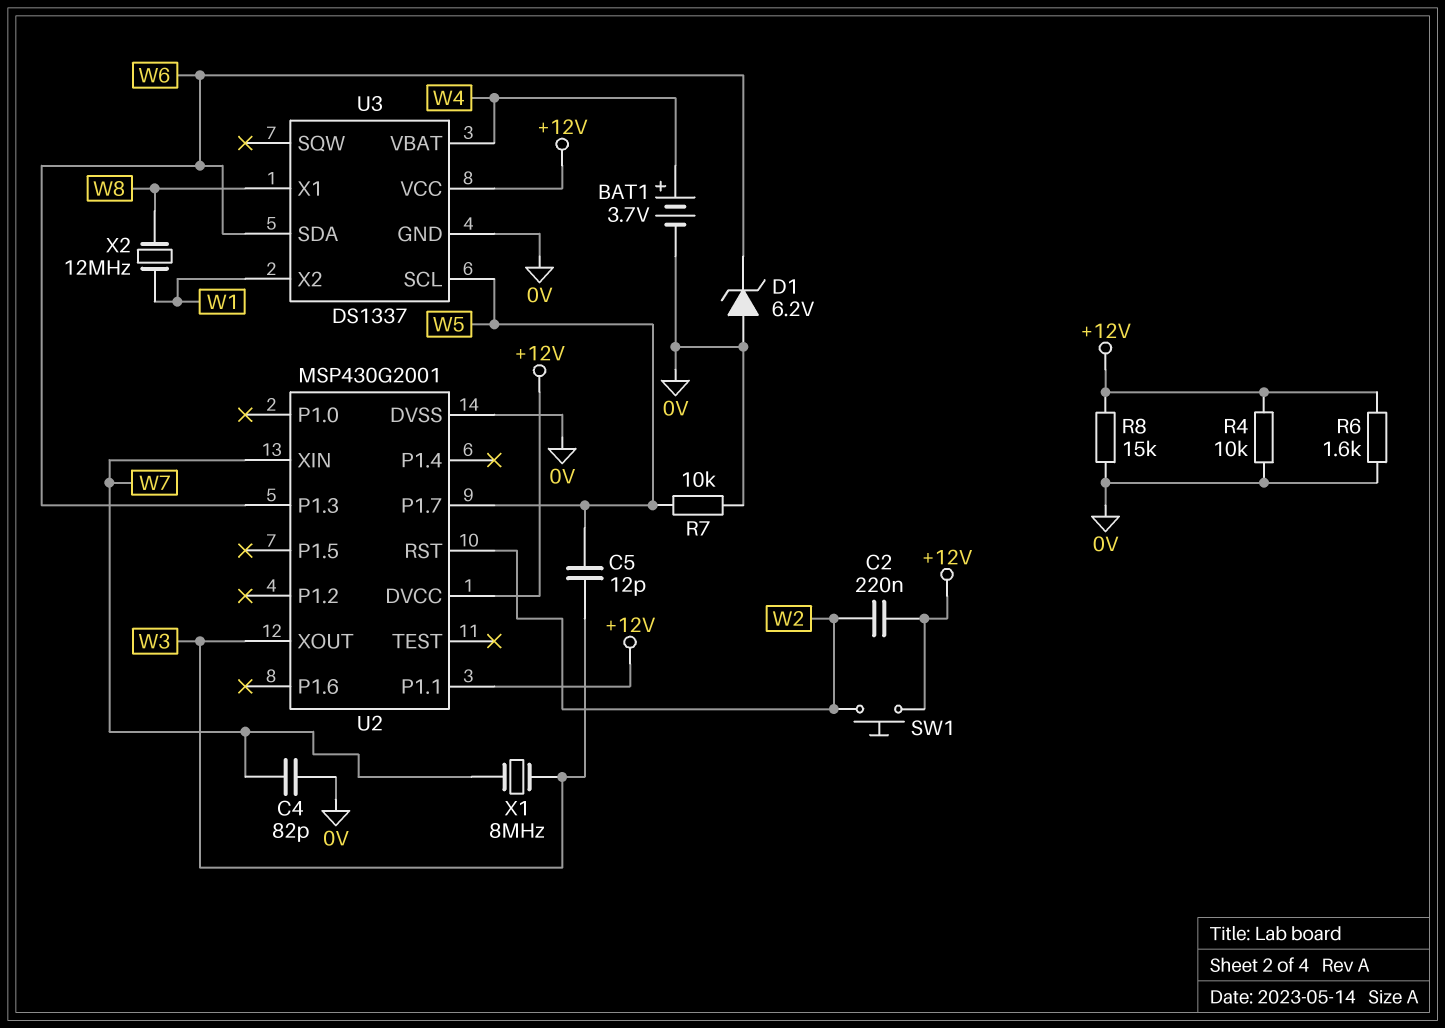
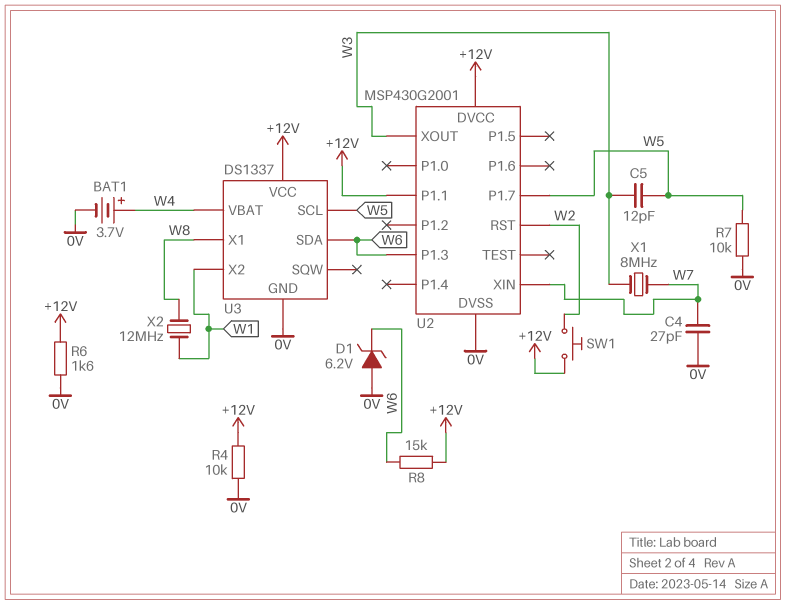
C2: 220nF (+12V, W2) -> none
C4: 82pF (0V, W7) -> 27pF (0V, W7)
R8: 15k (+12V, 0V) -> 15k (+12V, W6)

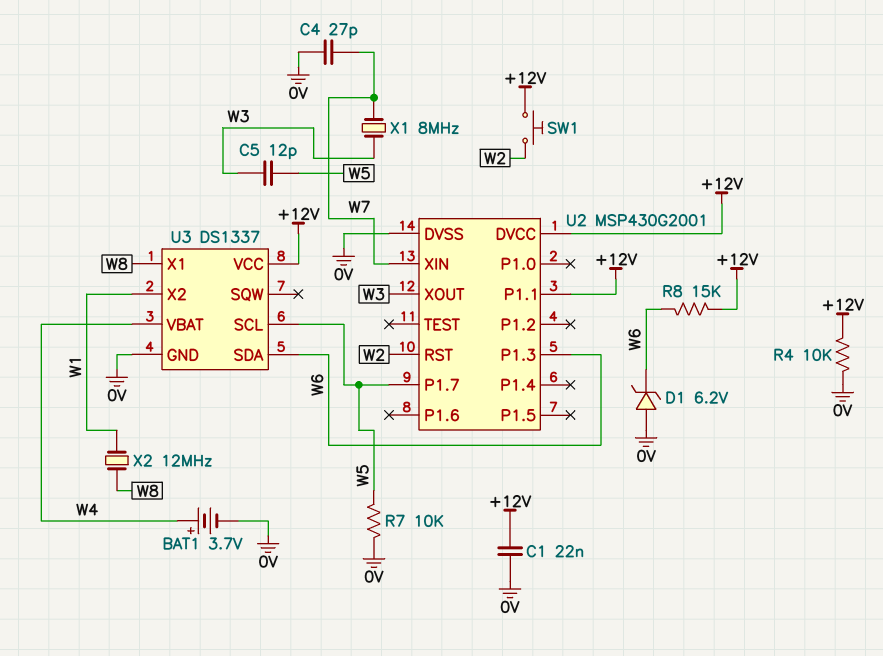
C1: none -> 22nF (+12V, 0V)
R6: 1.6k (+12V, 0V) -> none

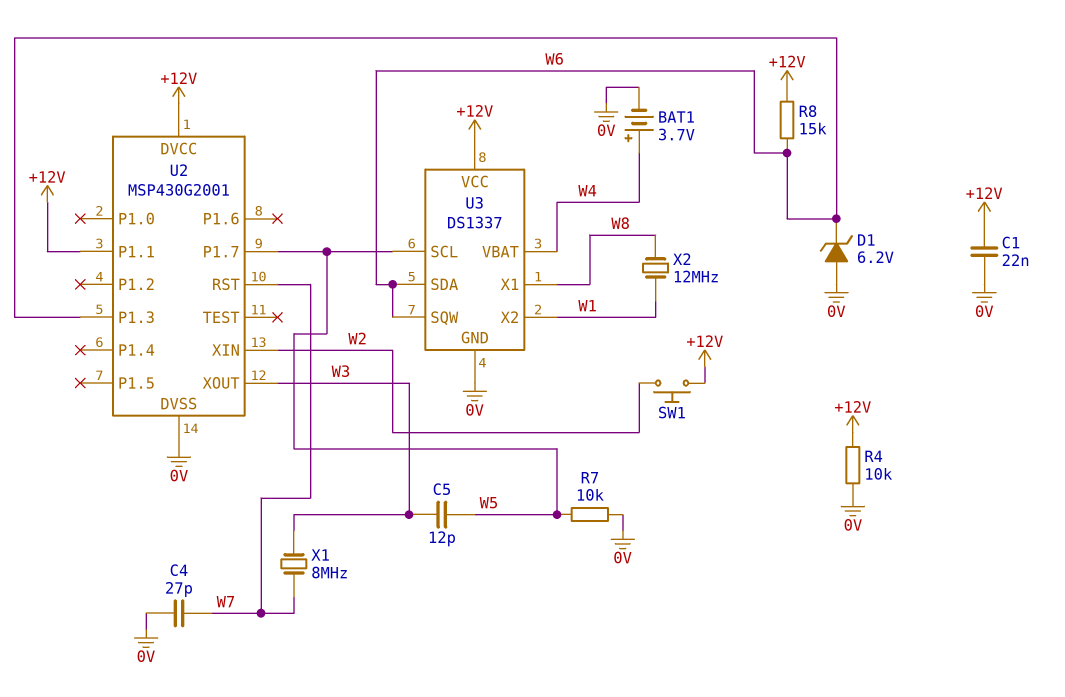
U2 pin RST: W2 -> W7
U2 pin XIN: W7 -> W2
U3 pin SQW: none -> W6

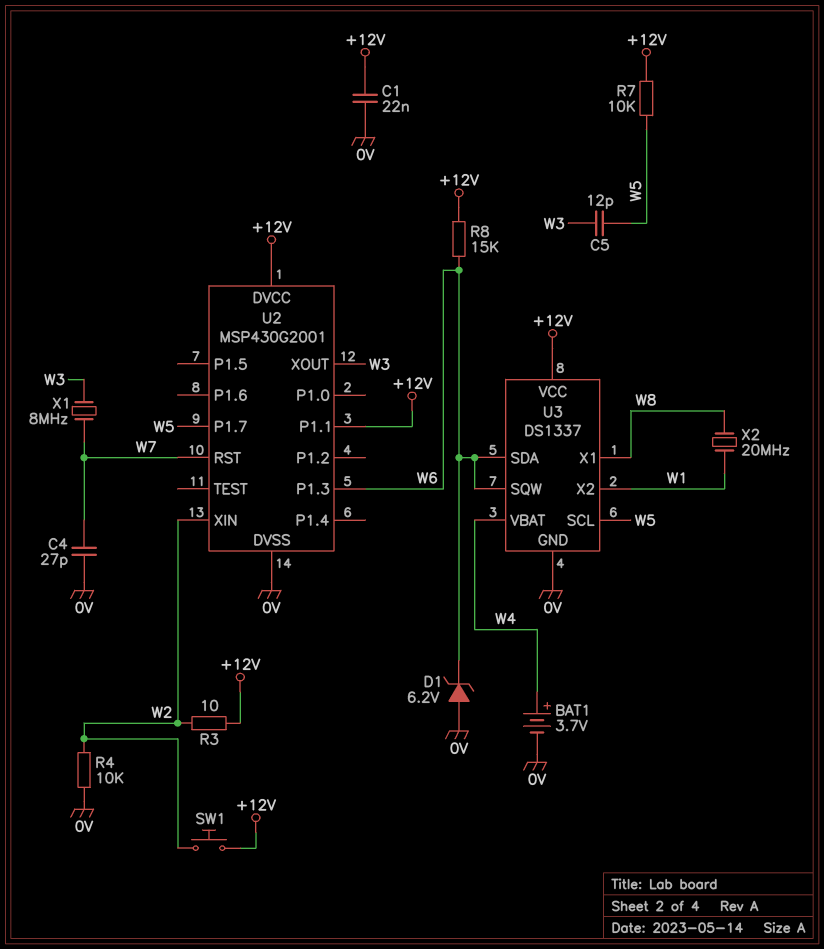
R3: none -> 10 (+12V, W2)
R4: 10k (+12V, 0V) -> 10k (0V, W2)
R7: 10k (0V, W5) -> 10k (+12V, W5)
X2: 12MHz (W1, W8) -> 20MHz (W1, W8)

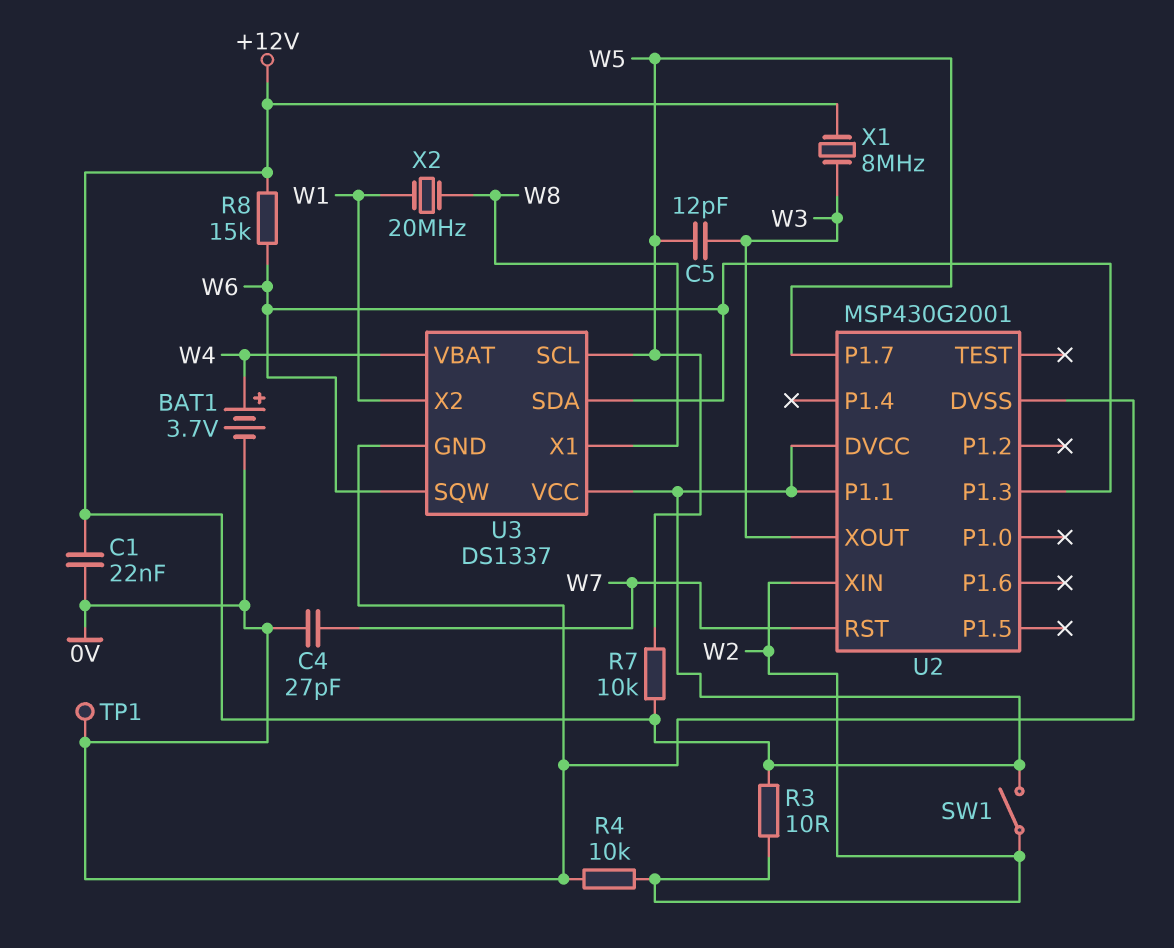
D1: zener 6.2V (A 0V, K W6) -> none
SW1: button (+12V, W2) -> switch (+12V, W2)
TP1: none -> test point (0V)
X1: 8MHz (W3, W7) -> 8MHz (+12V, W3)

